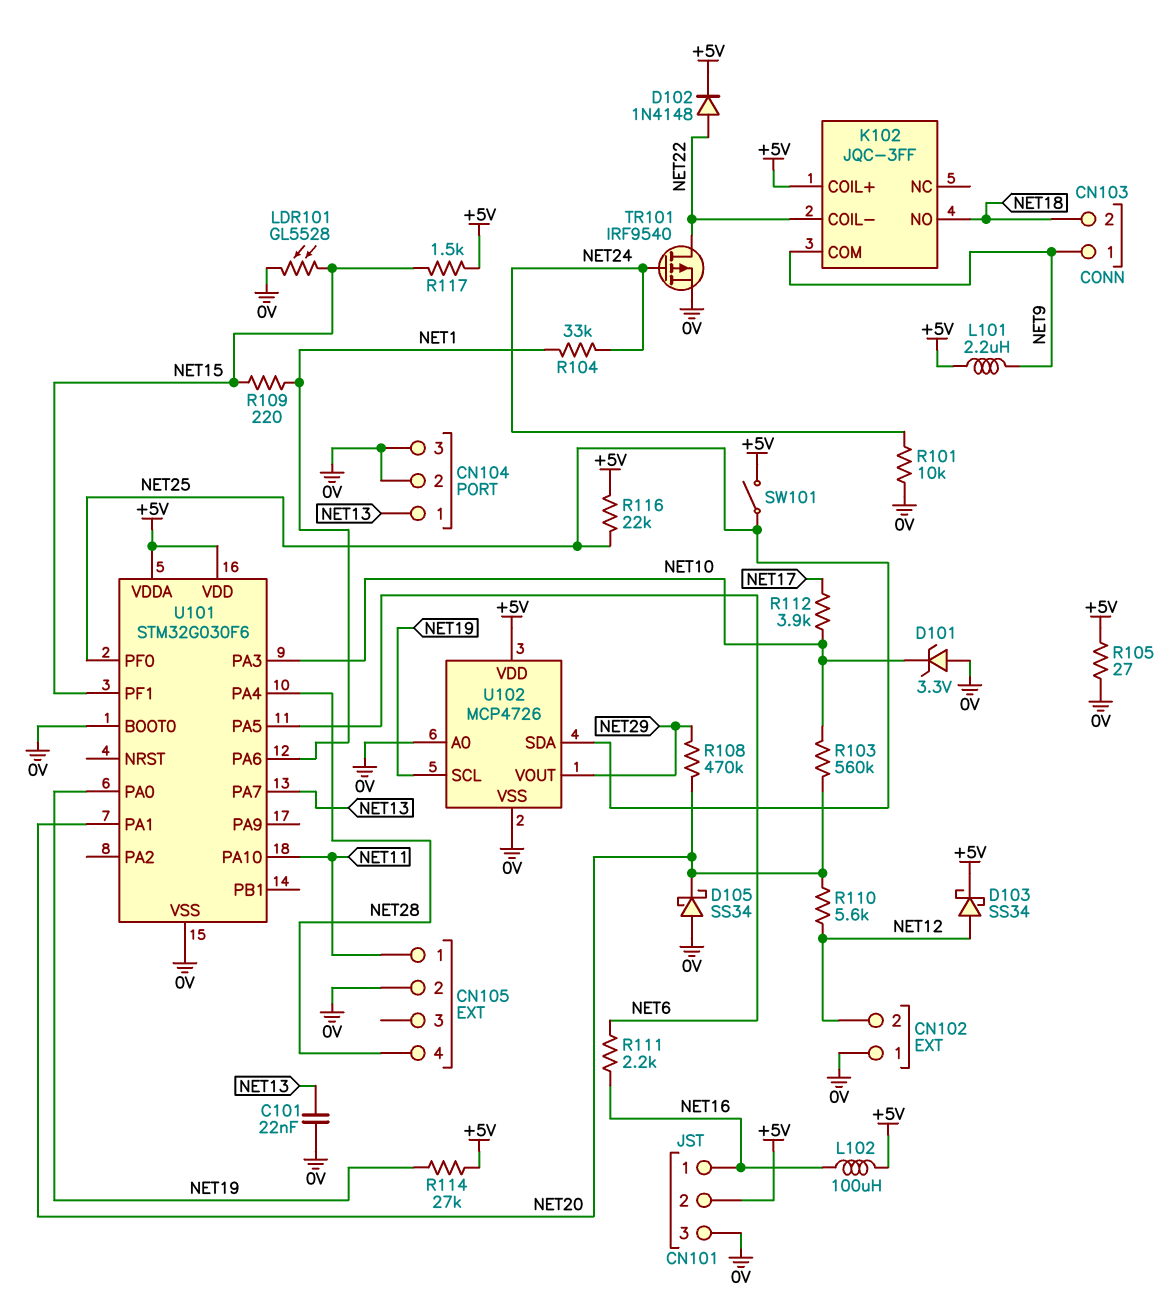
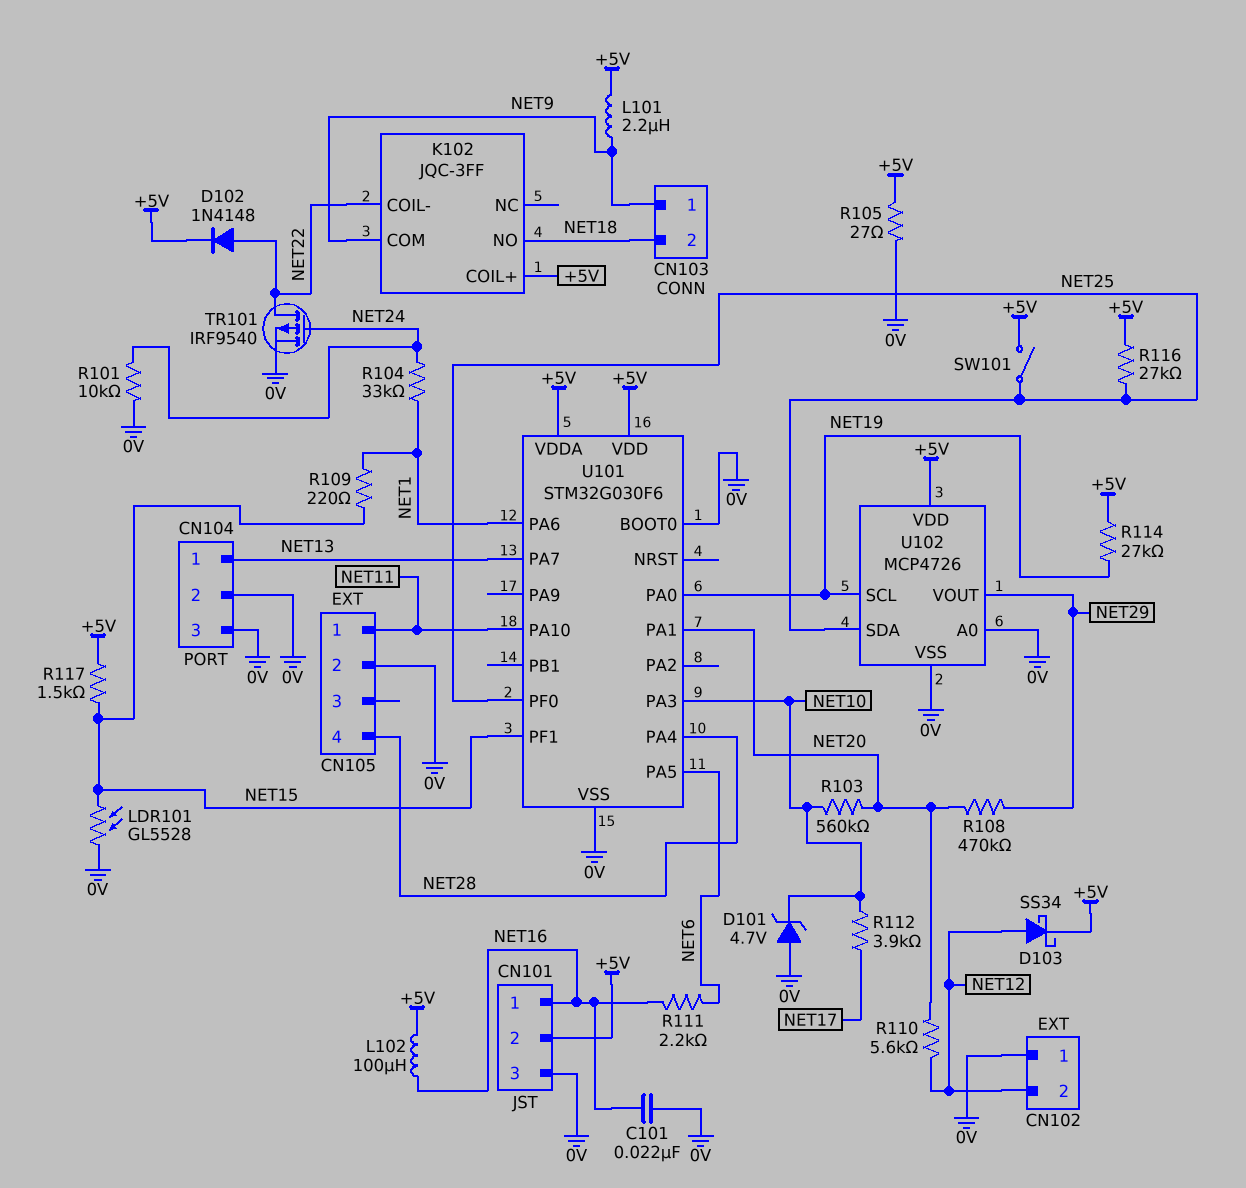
C101: 22nF (0V, NET13) -> 22nF (0V, NET16)
D101: zener 3.3V (A 0V, K NET10) -> zener 4.7V (A 0V, K NET10)
D105: schottky SS34 (A 0V, K NET20) -> none
R116: 22k (+5V, NET25) -> 27k (+5V, NET25)

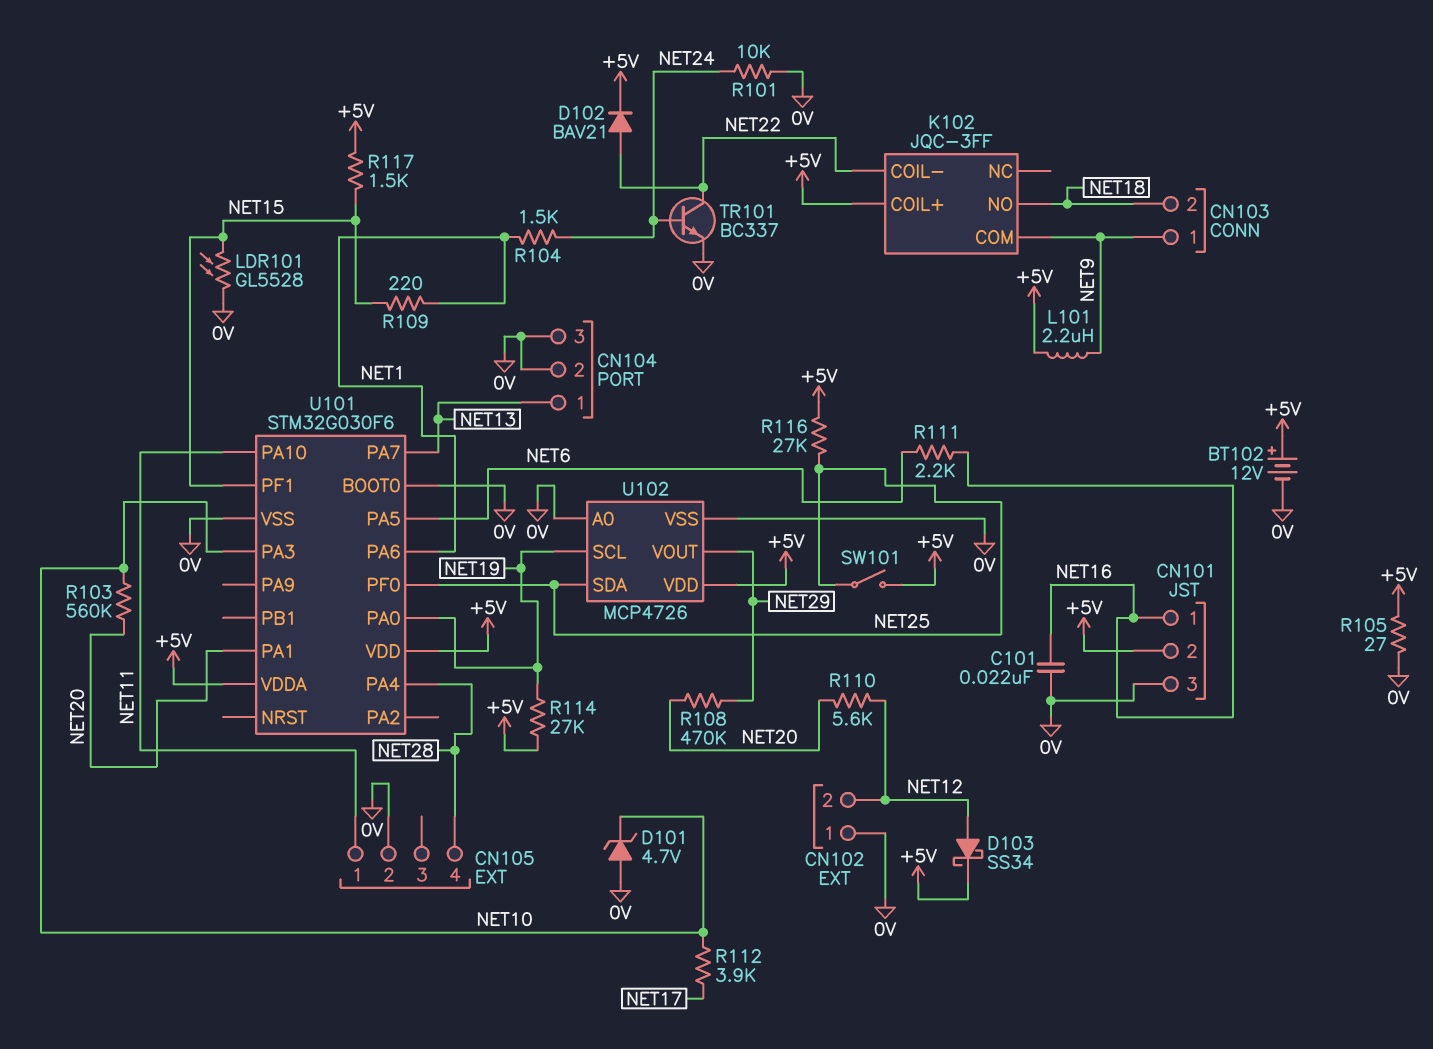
BT102: none -> 12V (plus +5V, minus 0V)
D102: diode 1N4148 (A NET22, K +5V) -> diode BAV21 (A NET22, K +5V)
L102: 100uH (+5V, NET16) -> none
R104: 33k (NET1, NET24) -> 1.5k (NET1, NET24)
TR101: PMOS IRF9540 (G NET24, D NET22, S 0V) -> NPN BC337 (B NET24, C NET22, E 0V)

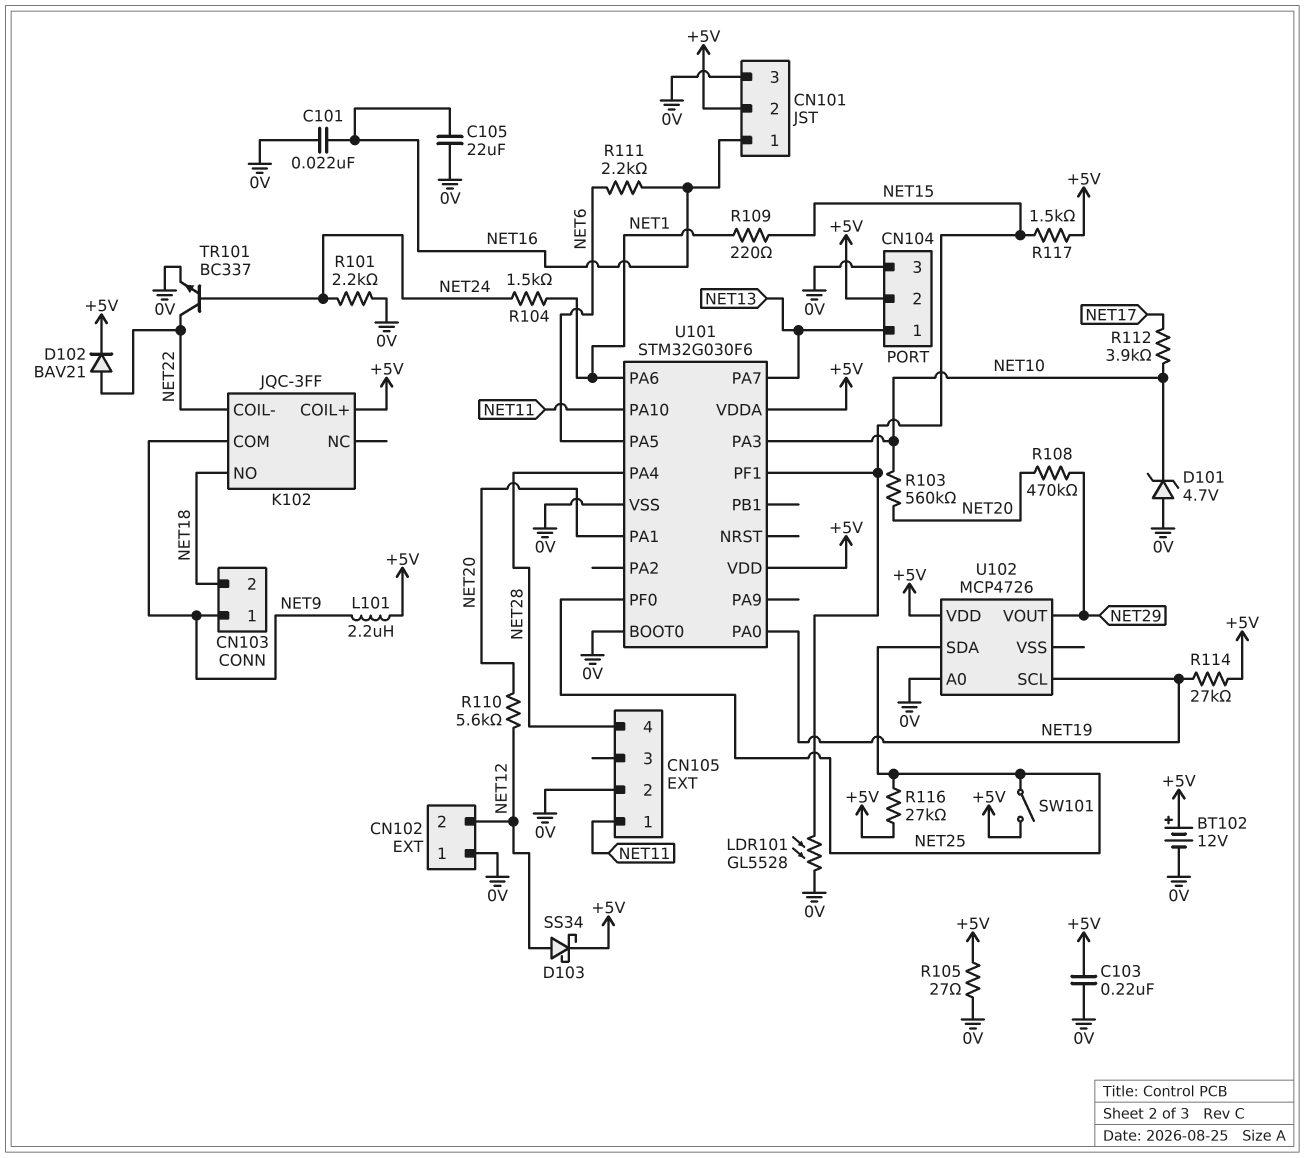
C103: none -> 220nF (+5V, 0V)
C105: none -> 22uF (0V, NET16)
CN104 pin 2: 0V -> +5V
R101: 10k (0V, NET24) -> 2.2k (0V, NET24)
U102 pin VSS: 0V -> none

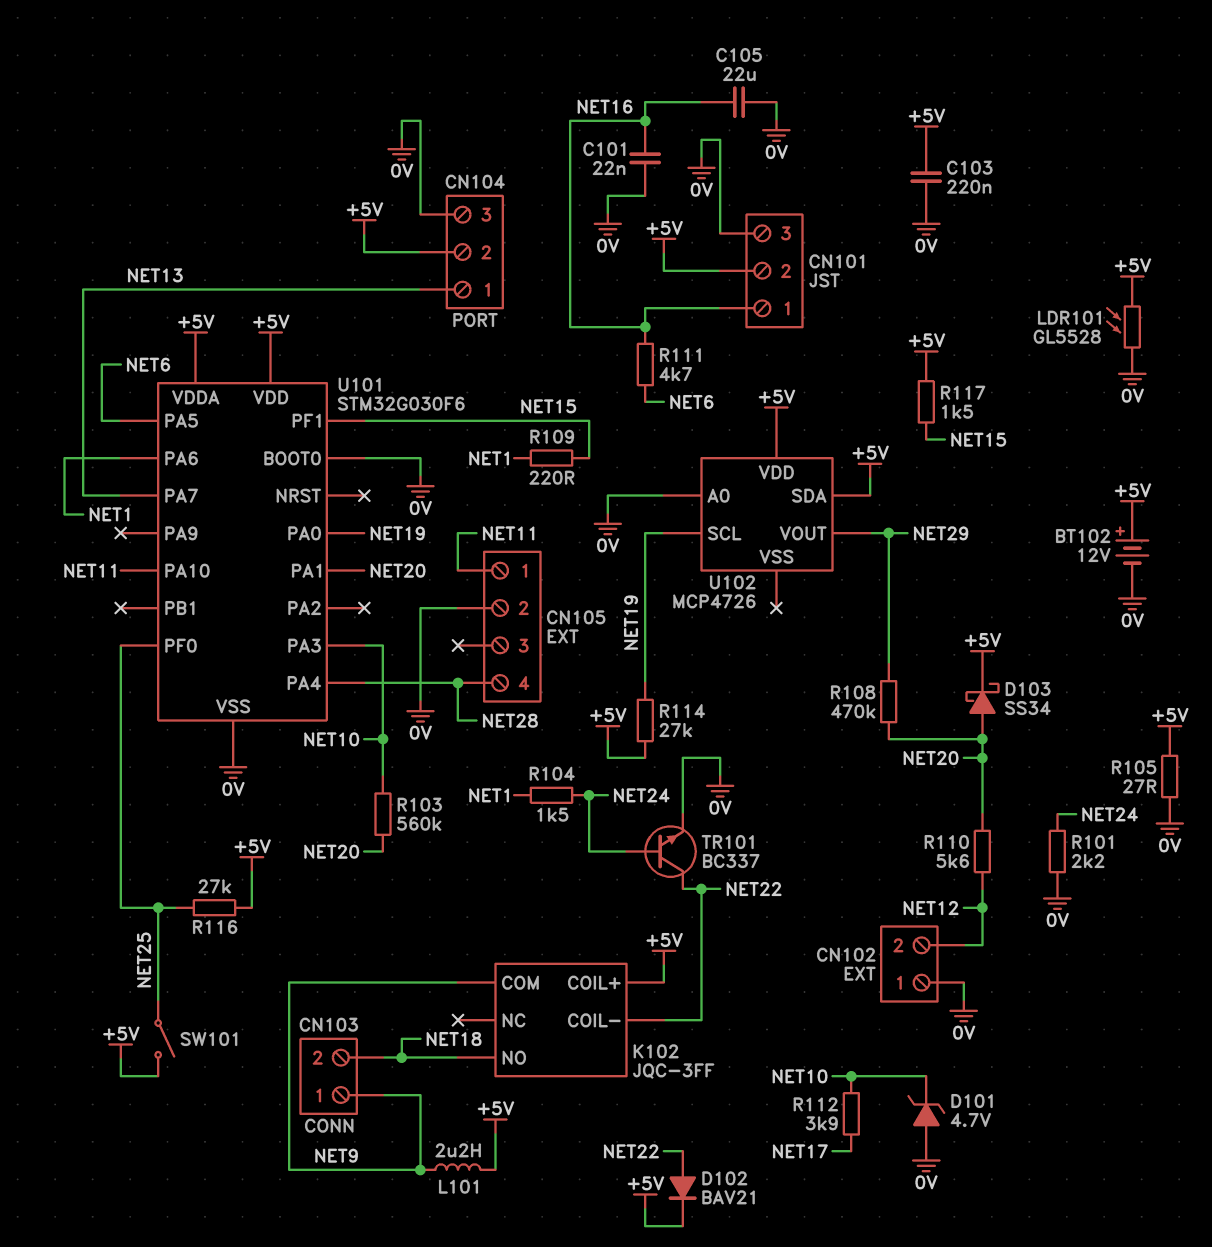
D103: schottky SS34 (A NET12, K +5V) -> schottky SS34 (A NET20, K +5V)
LDR101: GL5528 (0V, NET15) -> GL5528 (+5V, 0V)
R111: 2.2k (NET6, NET16) -> 4.7k (NET6, NET16)
U102 pin SDA: NET25 -> +5V

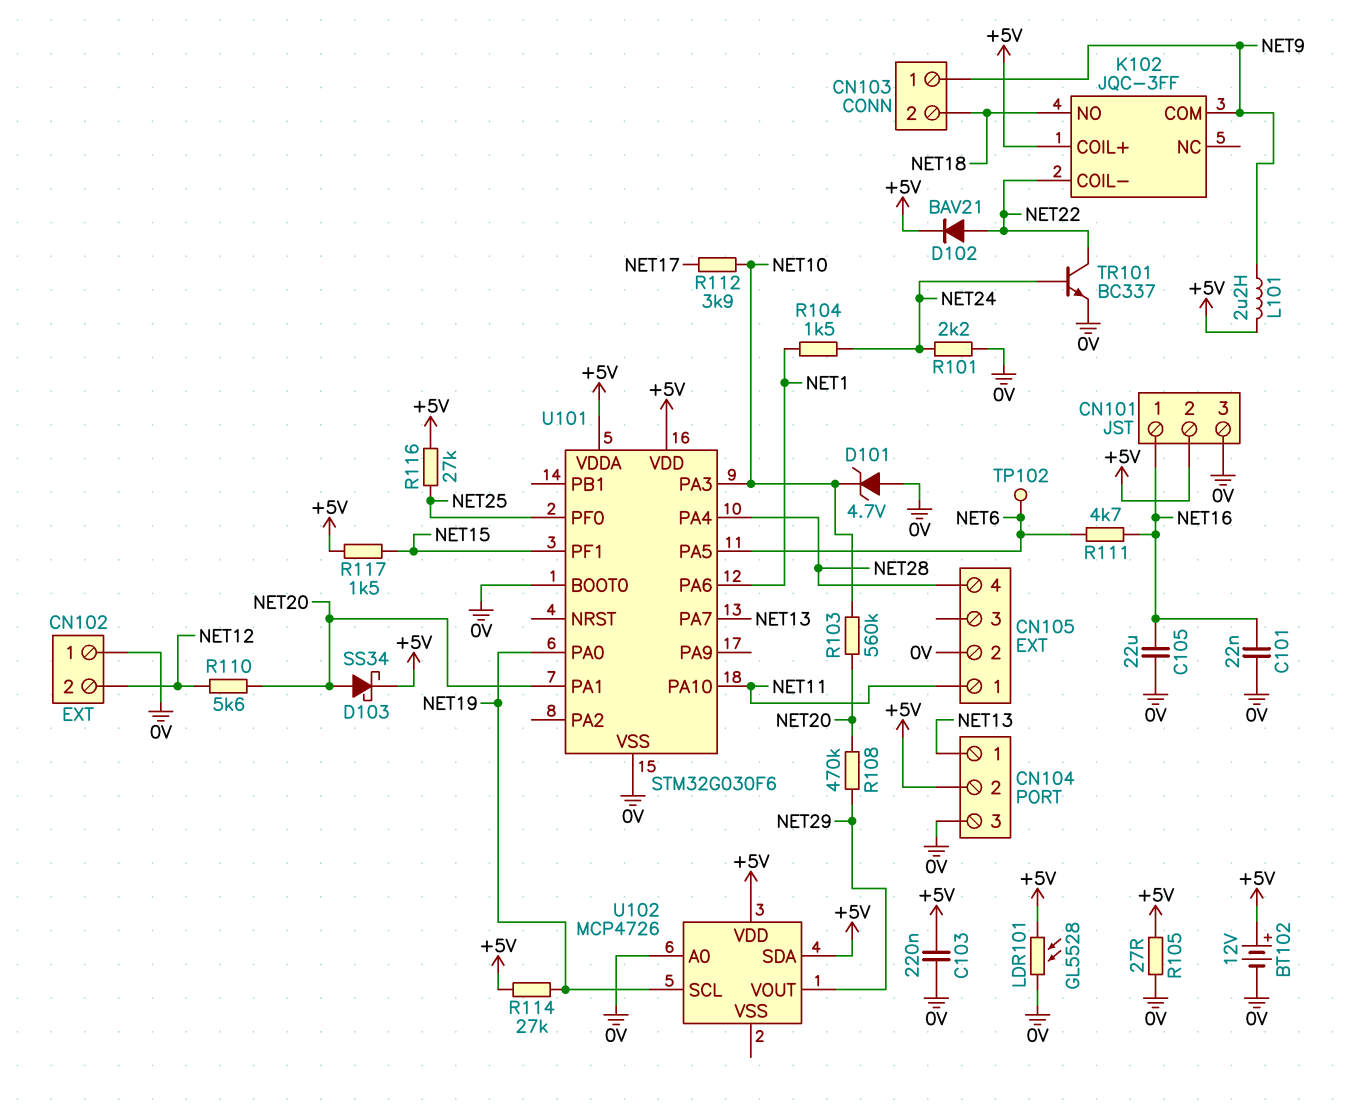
R109: 220 (NET1, NET15) -> none
SW101: switch (+5V, NET25) -> none
TP102: none -> test point (NET6)

